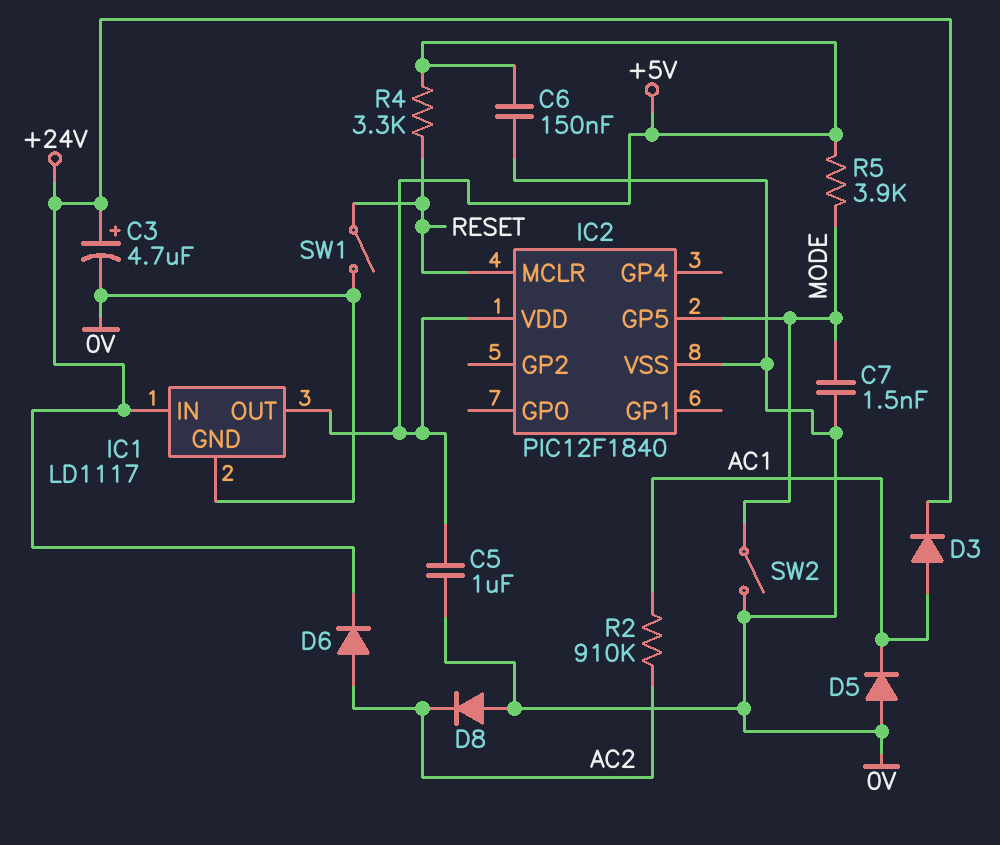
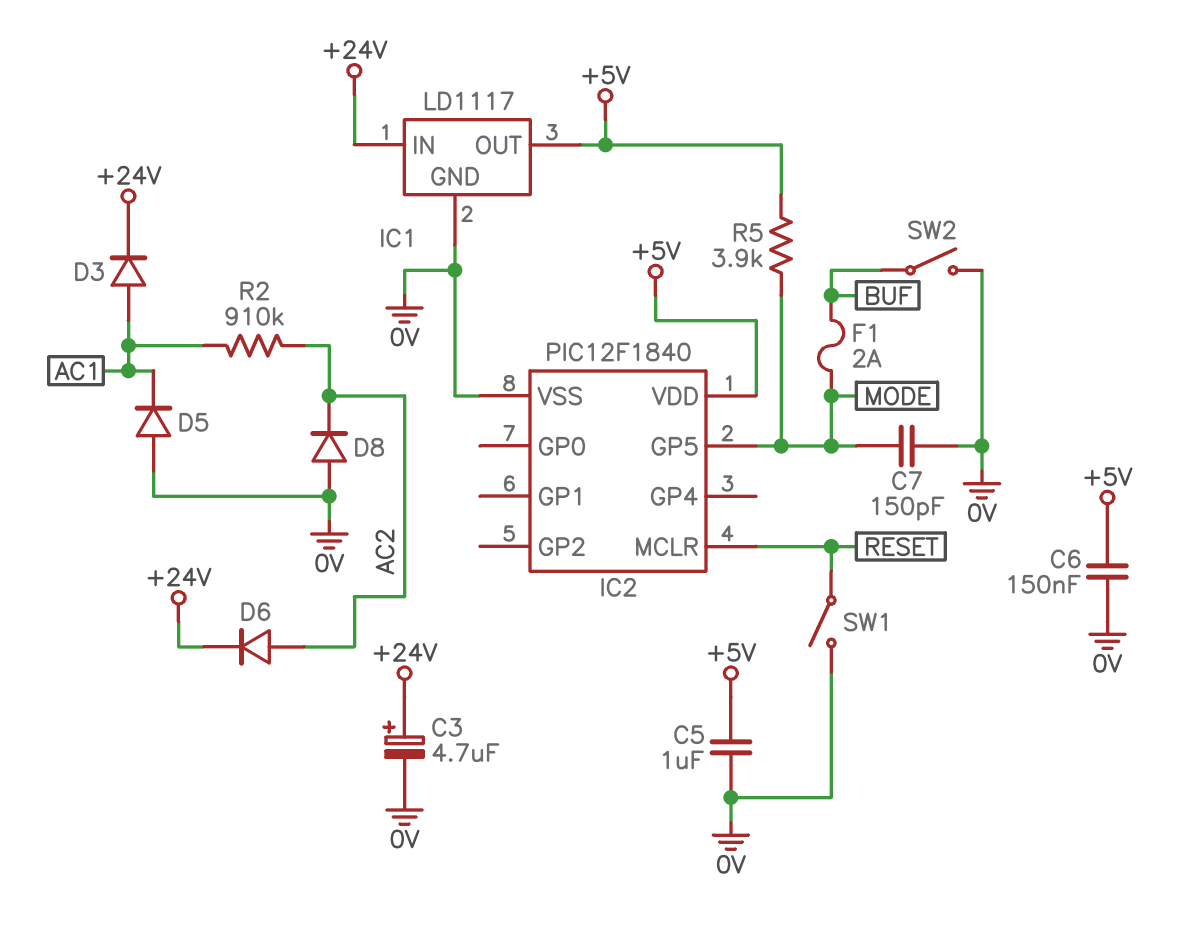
C7: 1.5nF (0V, MODE) -> 150pF (0V, MODE)
F1: none -> 2A (BUF, MODE)
R4: 3.3k (+5V, RESET) -> none
SW2: switch (0V, MODE) -> switch (0V, BUF)

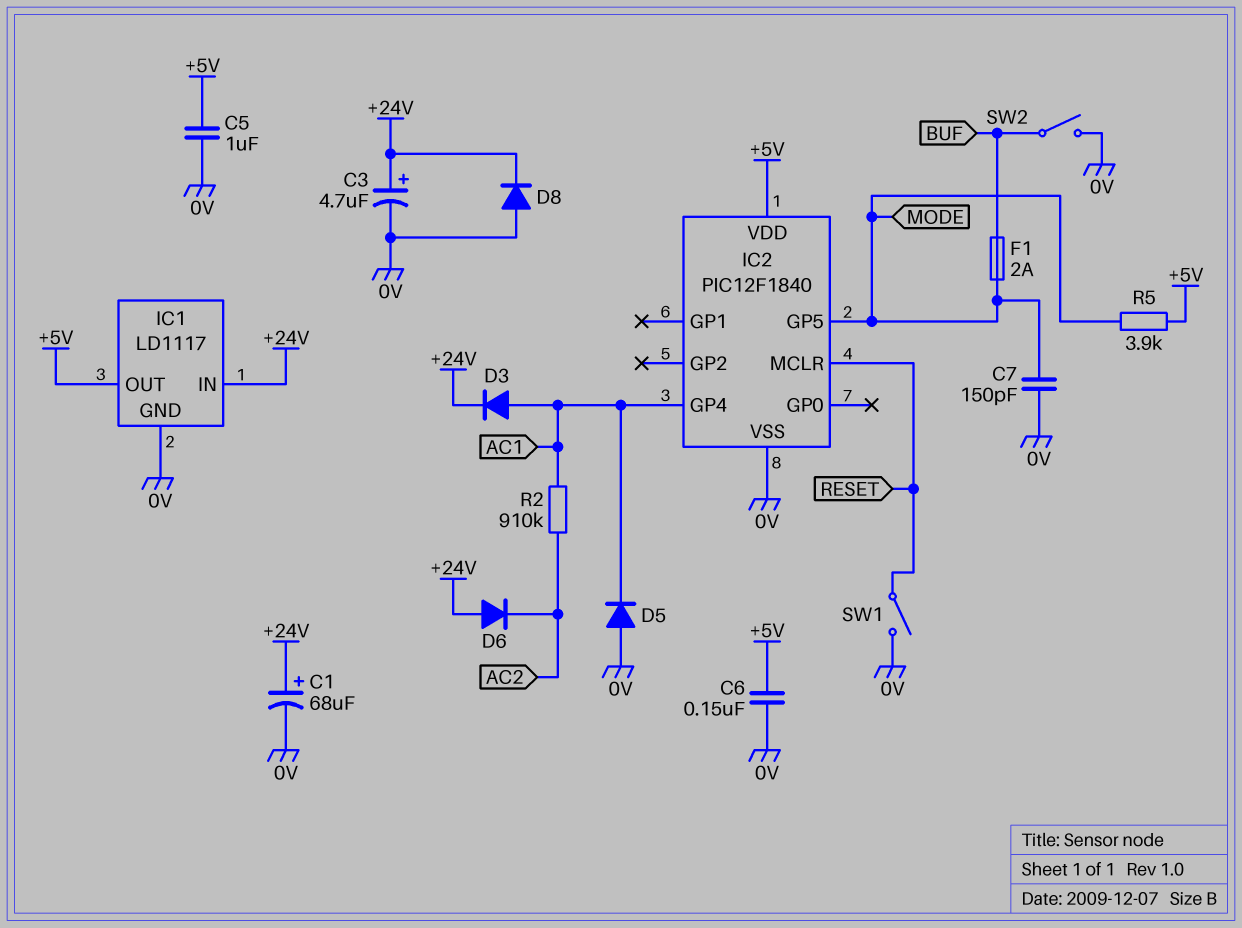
C1: none -> 68uF (plus +24V, minus 0V)
D6: diode (A AC2, K +24V) -> diode (A +24V, K AC2)
D8: diode (A 0V, K AC2) -> diode (A 0V, K +24V)
IC2 pin GP4: none -> AC1

